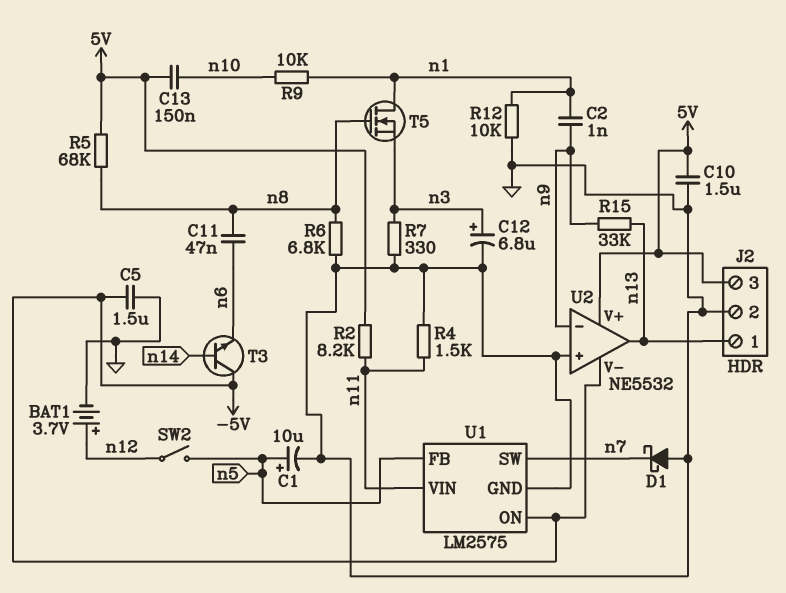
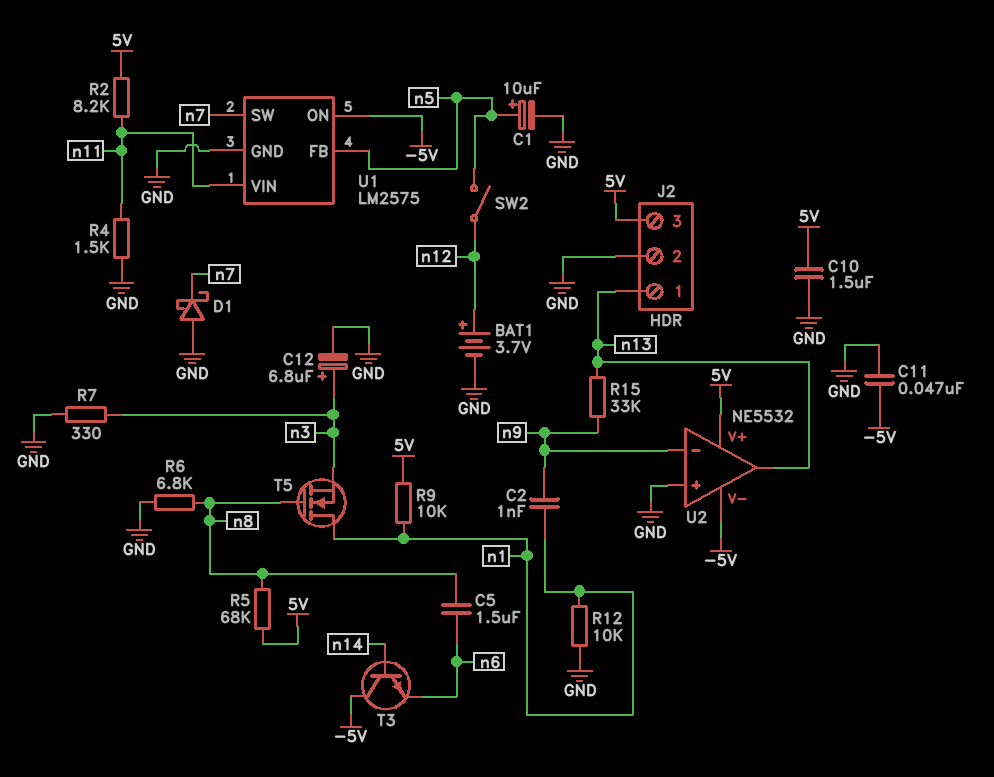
C5: 1.5uF (-5V, GND) -> 1.5uF (n6, n8)
C11: 47nF (n6, n8) -> 47nF (-5V, GND)
C13: 150nF (5V, n10) -> none
R9: 10k (n1, n10) -> 10k (5V, n1)

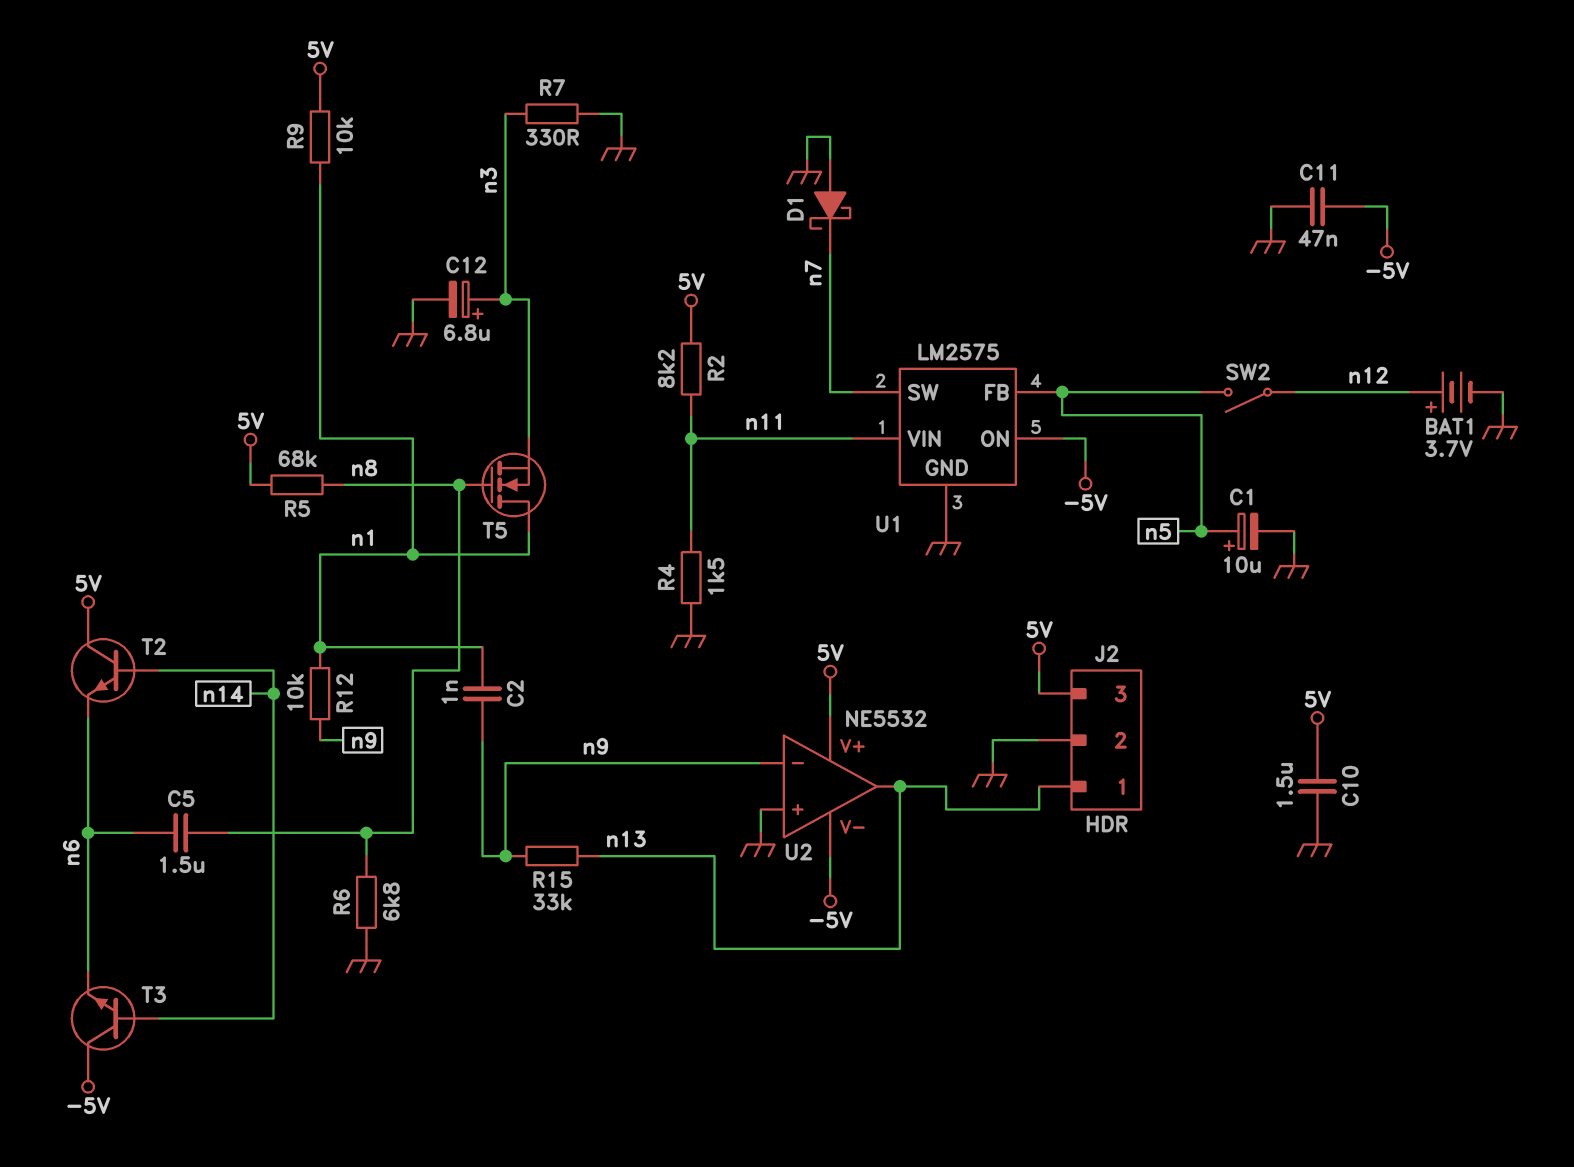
R12: 10k (GND, n1) -> 10k (n1, n9)
T2: none -> NPN (B n14, C 5V, E n6)

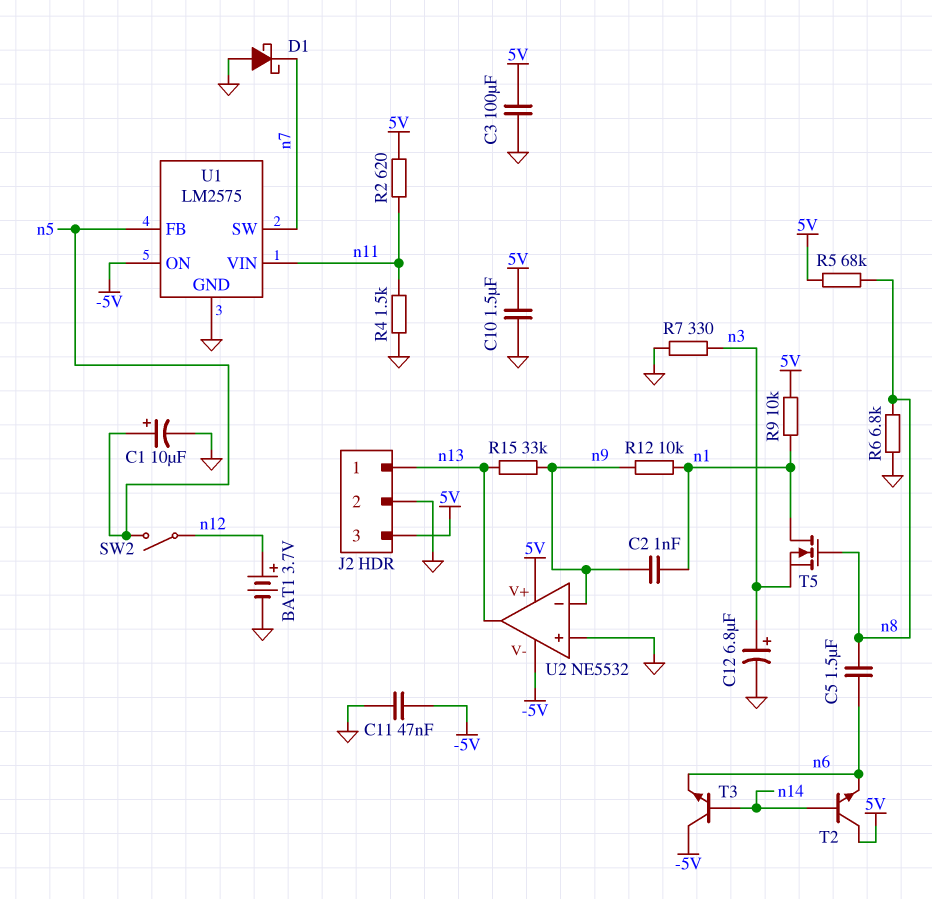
C3: none -> 100uF (5V, GND)
R2: 8.2k (5V, n11) -> 620 (5V, n11)

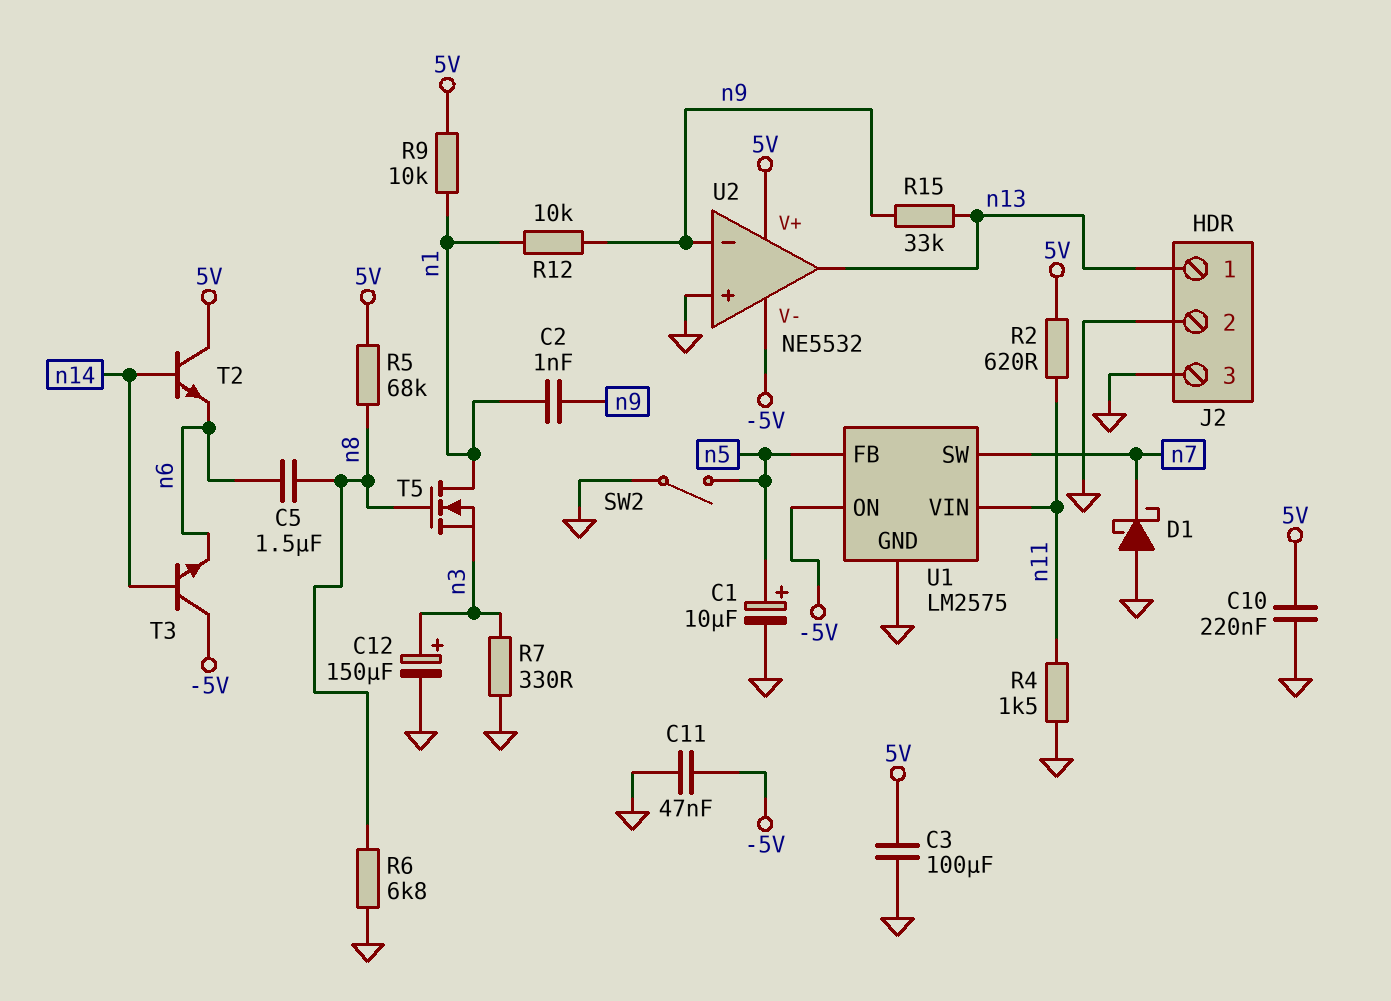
BAT1: 3.7V (plus n12, minus GND) -> none
C10: 1.5uF (5V, GND) -> 220nF (5V, GND)
C12: 6.8uF (plus n3, minus GND) -> 150uF (plus n3, minus GND)
J2 pin 3: 5V -> GND
SW2: switch (n5, n12) -> switch (GND, n5)

